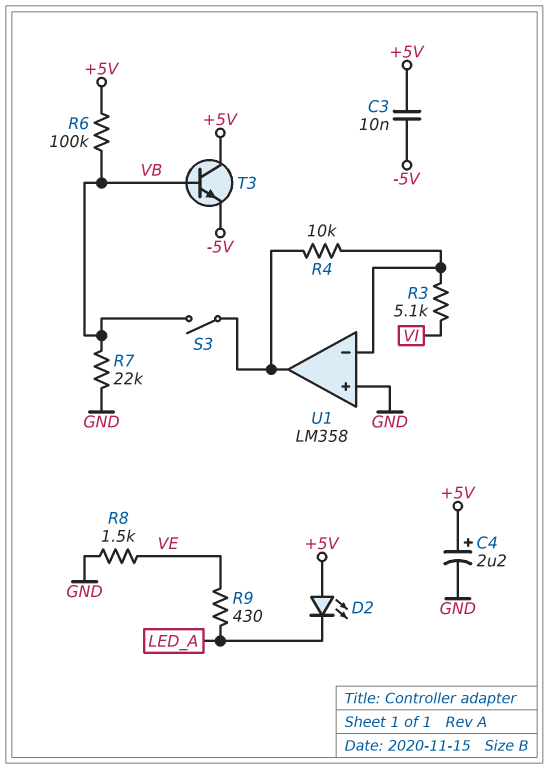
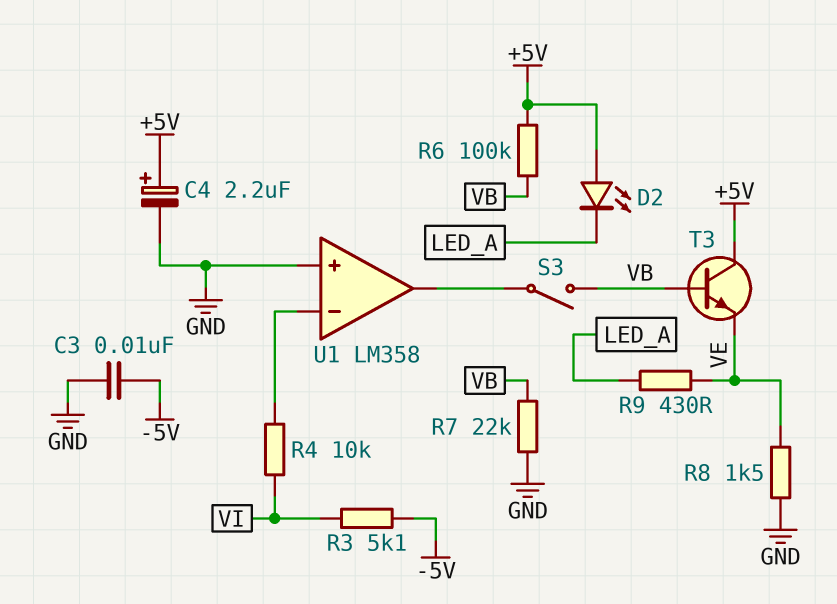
C3: 10nF (+5V, -5V) -> 10nF (-5V, GND)
R3: 5.1k (U1/in-, VI) -> 5.1k (-5V, VI)
R4: 10k (U1/in-, U1/out) -> 10k (U1/in-, VI)
T3: NPN (B VB, C +5V, E -5V) -> NPN (B VB, C +5V, E VE)

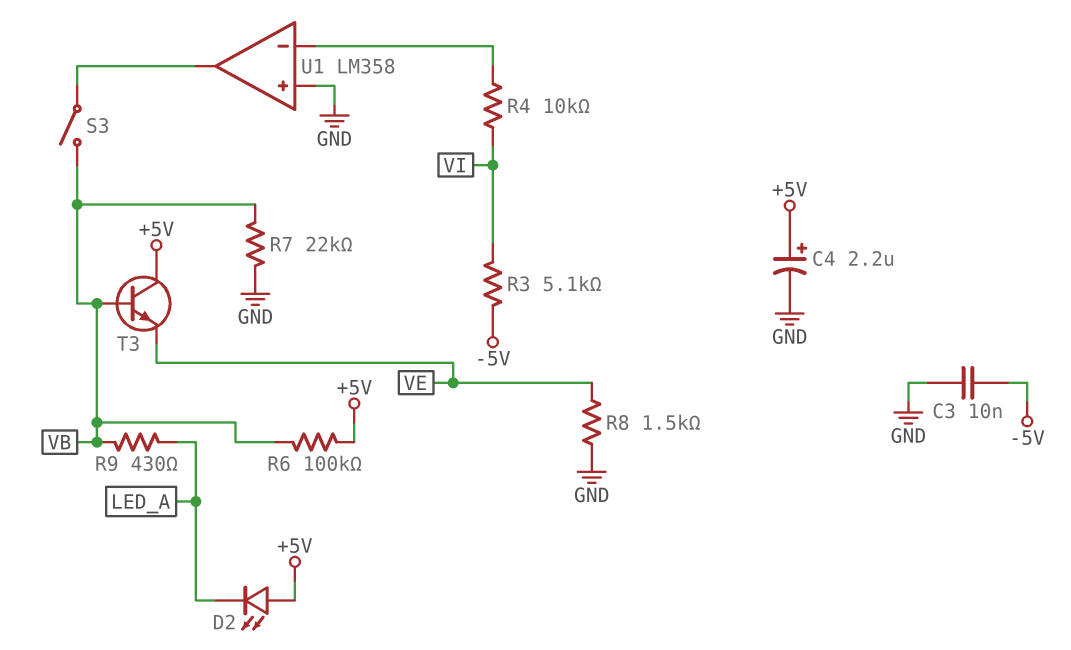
R9: 430 (LED_A, VE) -> 430 (LED_A, VB)

